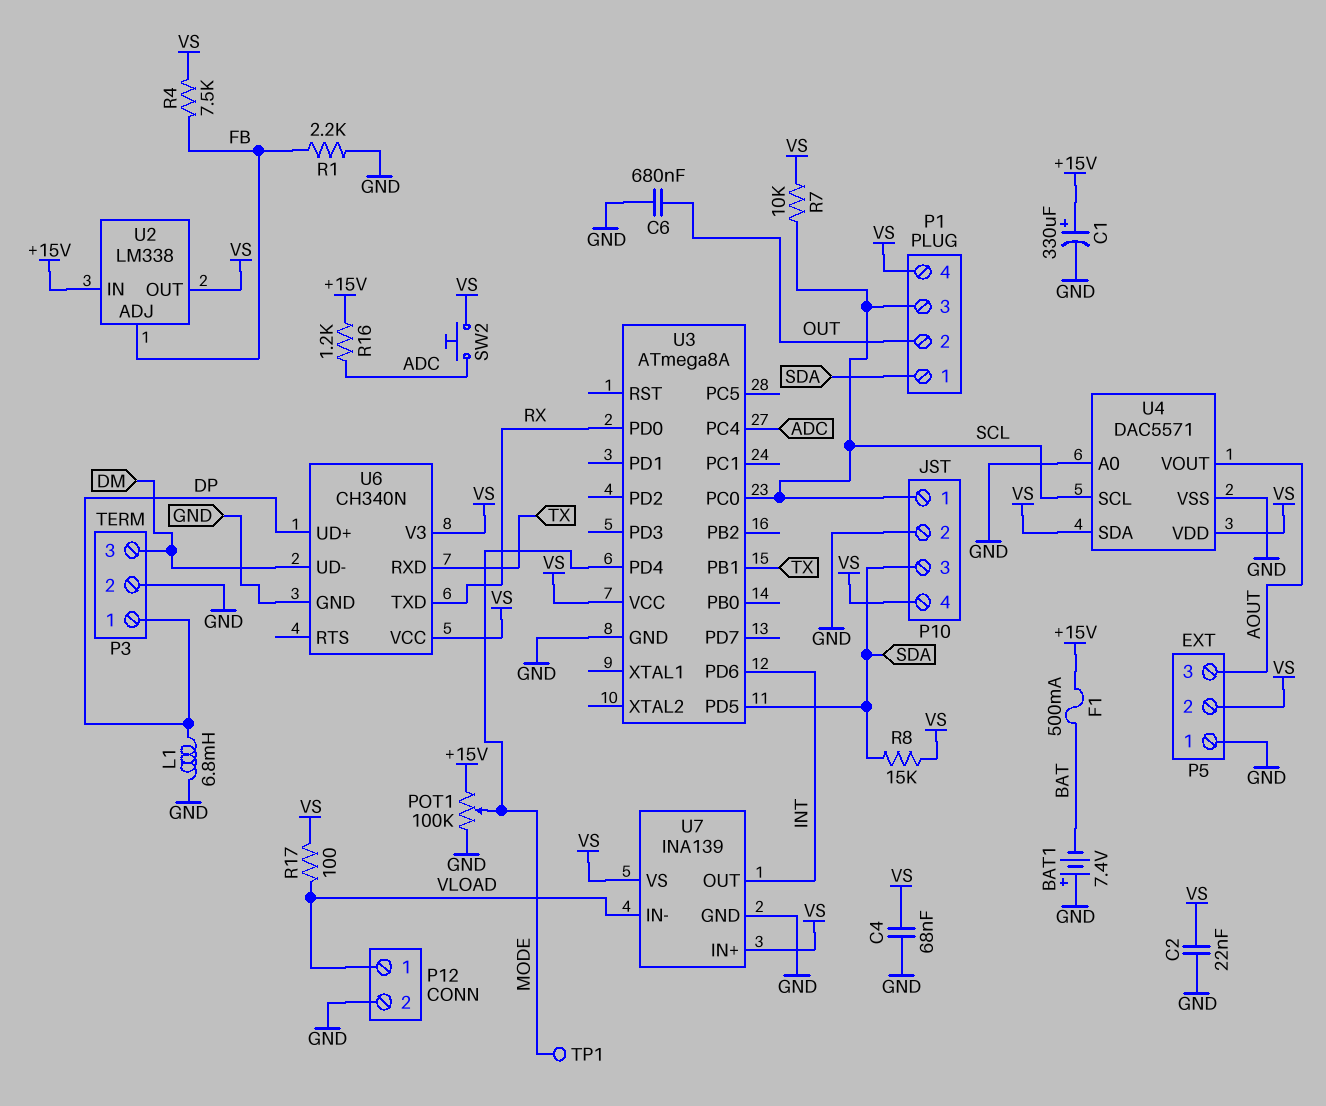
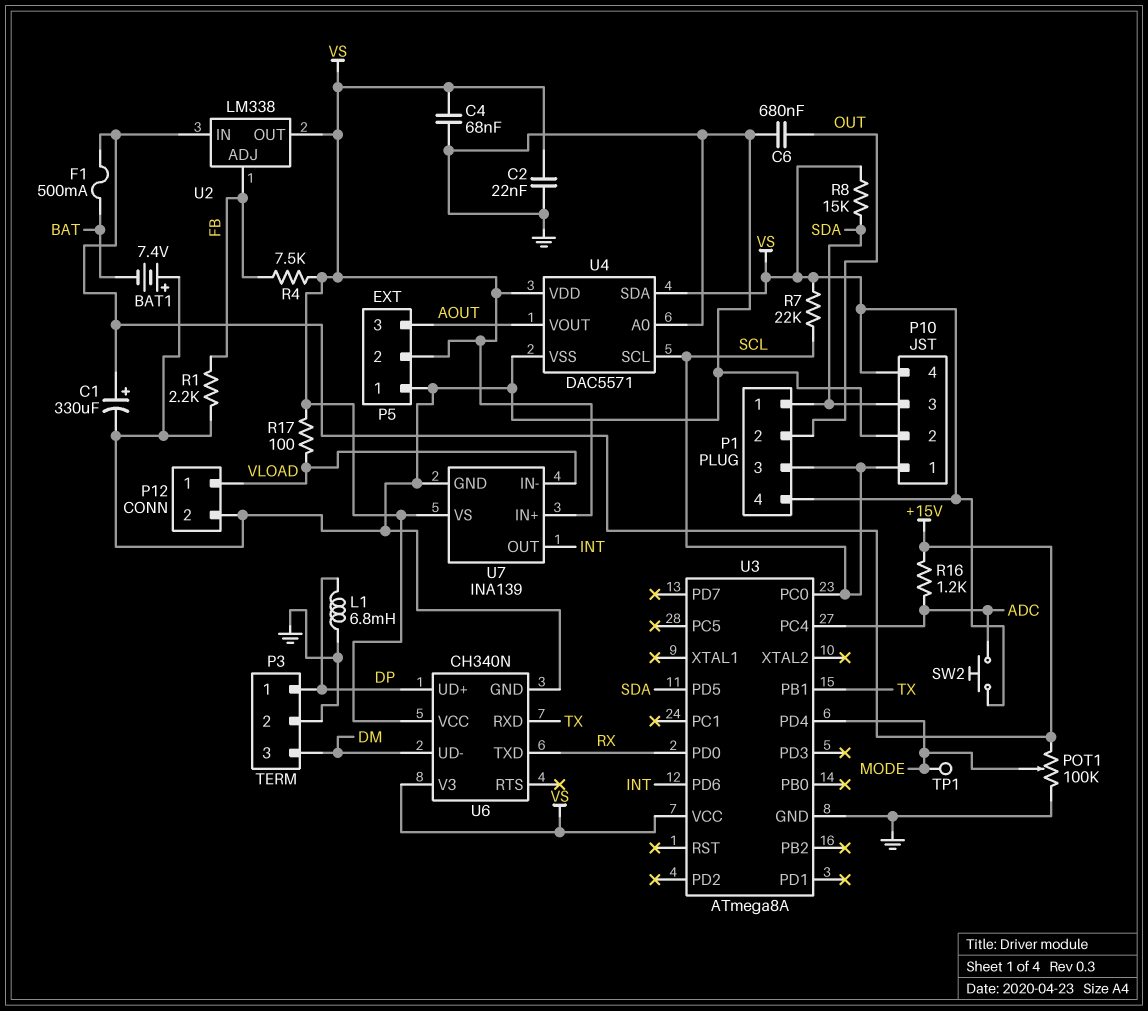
R7: 10k (SCL, VS) -> 22k (SCL, VS)

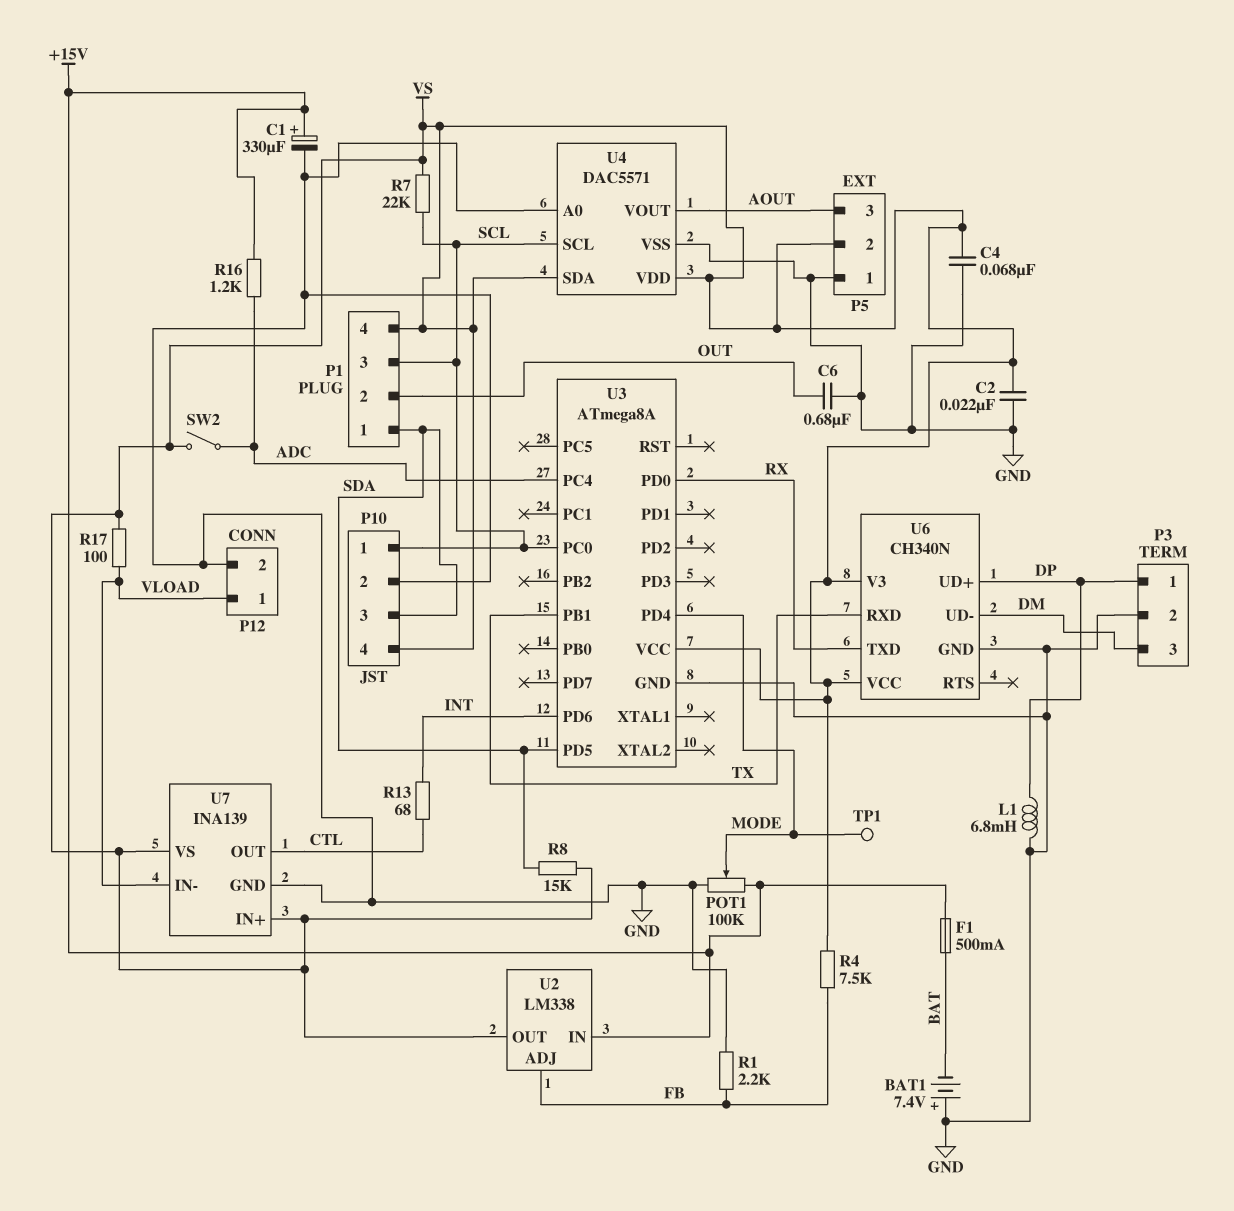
R13: none -> 68 (CTL, INT)
SW2: button (ADC, VS) -> switch (ADC, VS)
U7 pin OUT: INT -> CTL

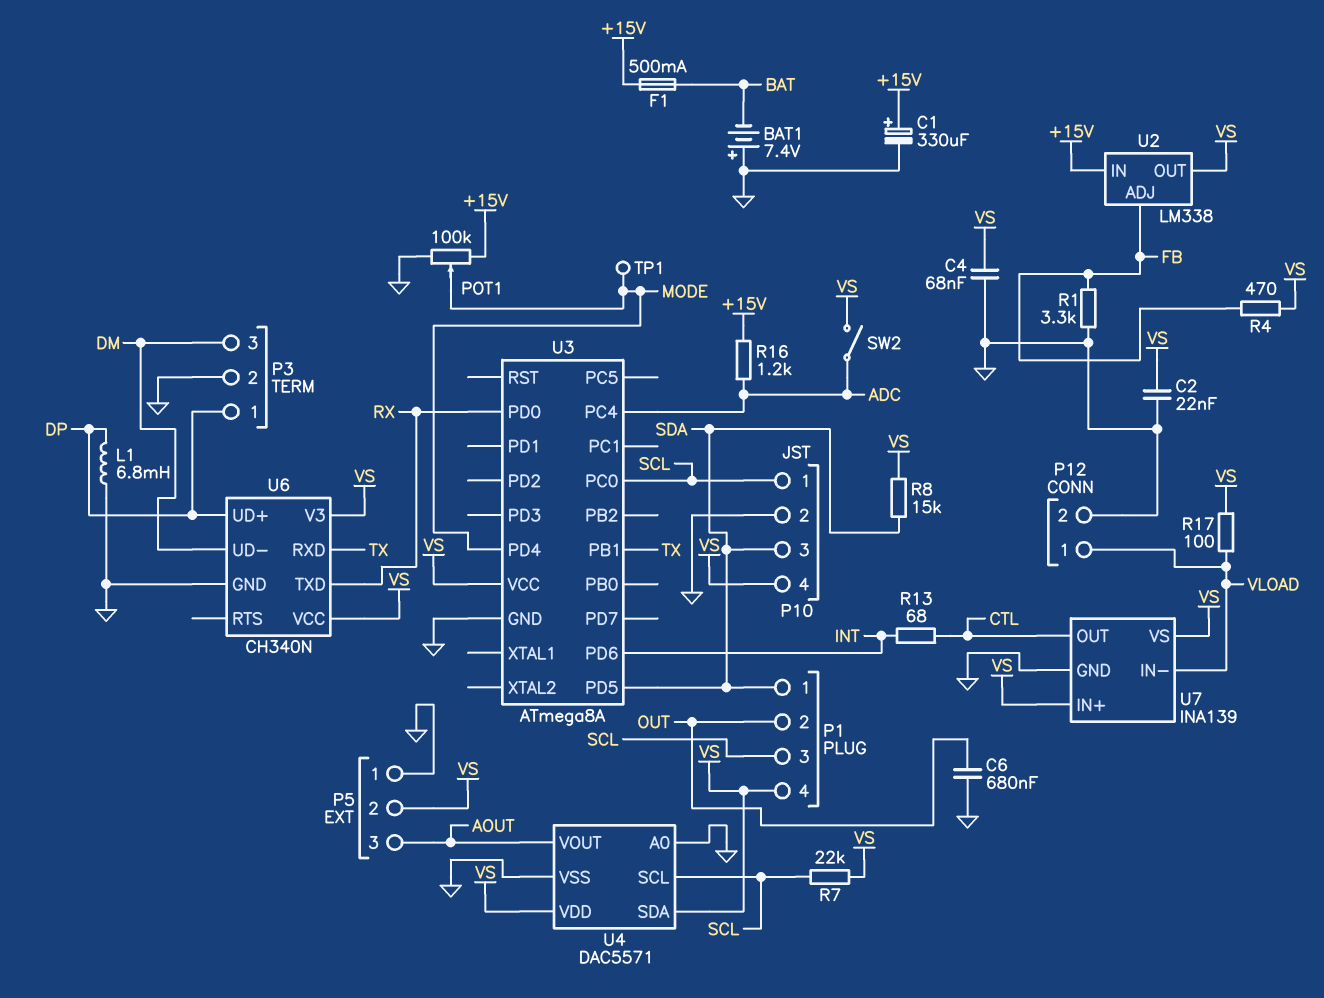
R1: 2.2k (FB, GND) -> 3.3k (FB, GND)
R4: 7.5k (FB, VS) -> 470 (FB, VS)

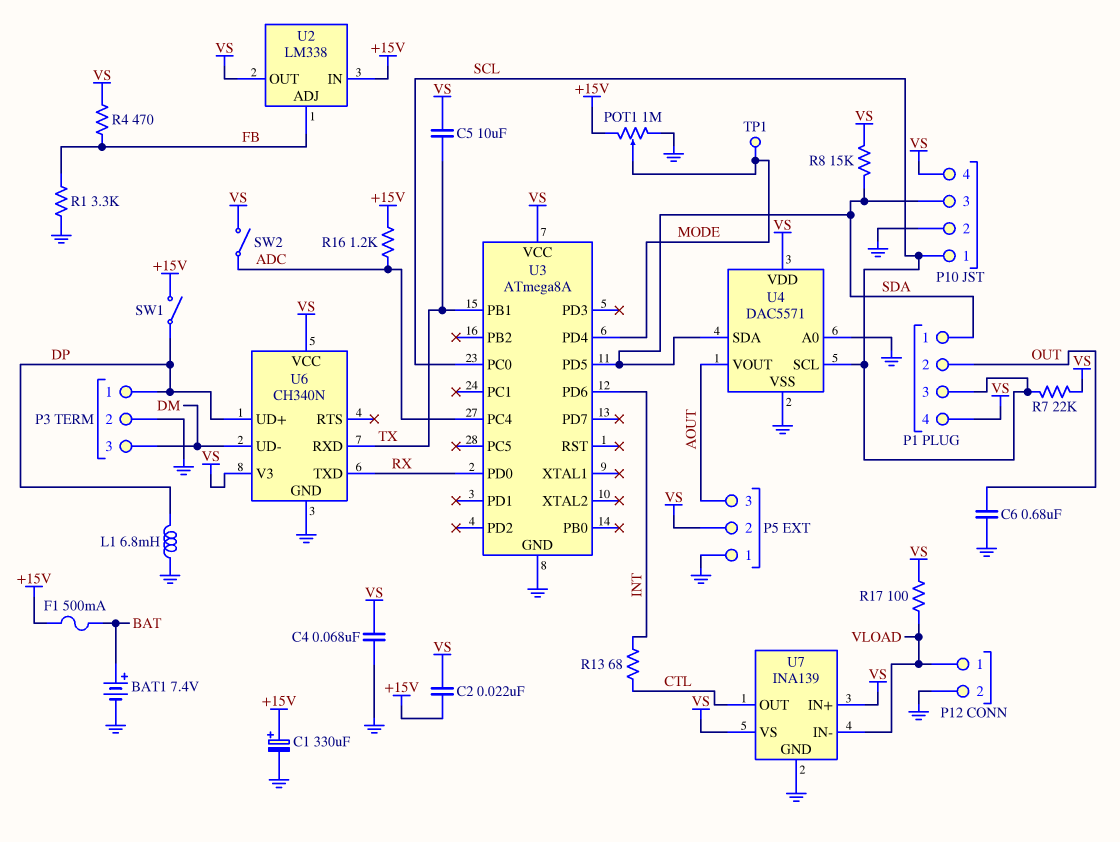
BAT1: 7.4V (plus GND, minus BAT) -> 7.4V (plus BAT, minus GND)
C2: 22nF (GND, VS) -> 22nF (+15V, VS)
C5: none -> 10uF (TX, VS)
POT1: 100k (+15V, GND, wiper MODE) -> 1M (+15V, GND, wiper MODE)
SW1: none -> switch (+15V, DP)
U4 pin SDA: VS -> SDA

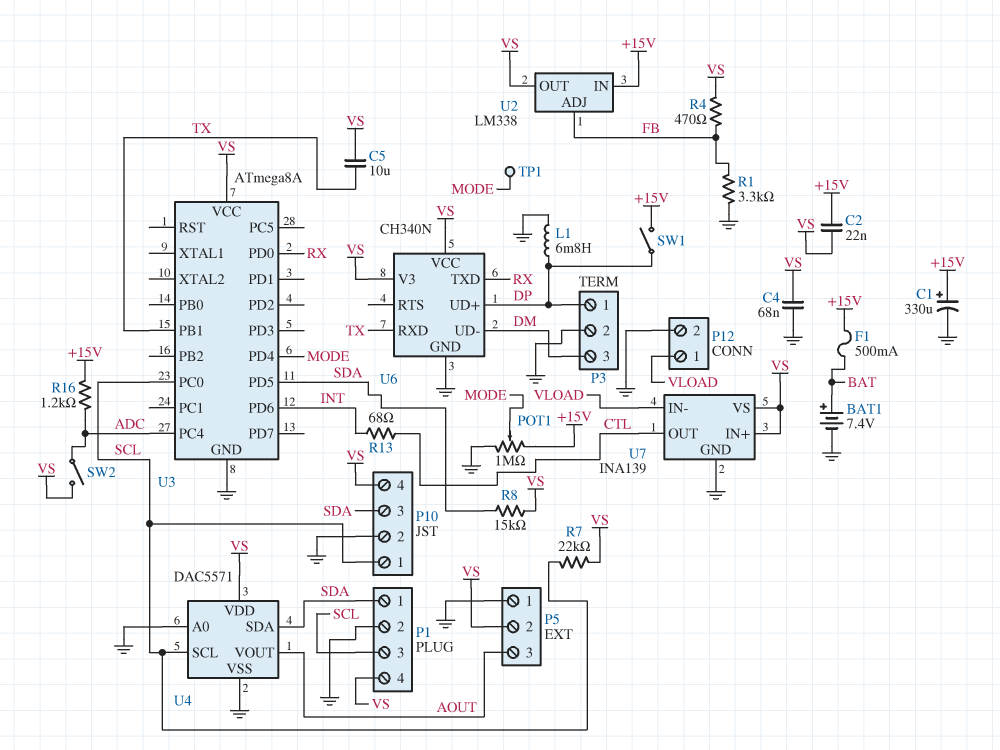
C6: 680nF (GND, OUT) -> none
P1 pin 2: OUT -> GND
R17: 100 (VLOAD, VS) -> none

